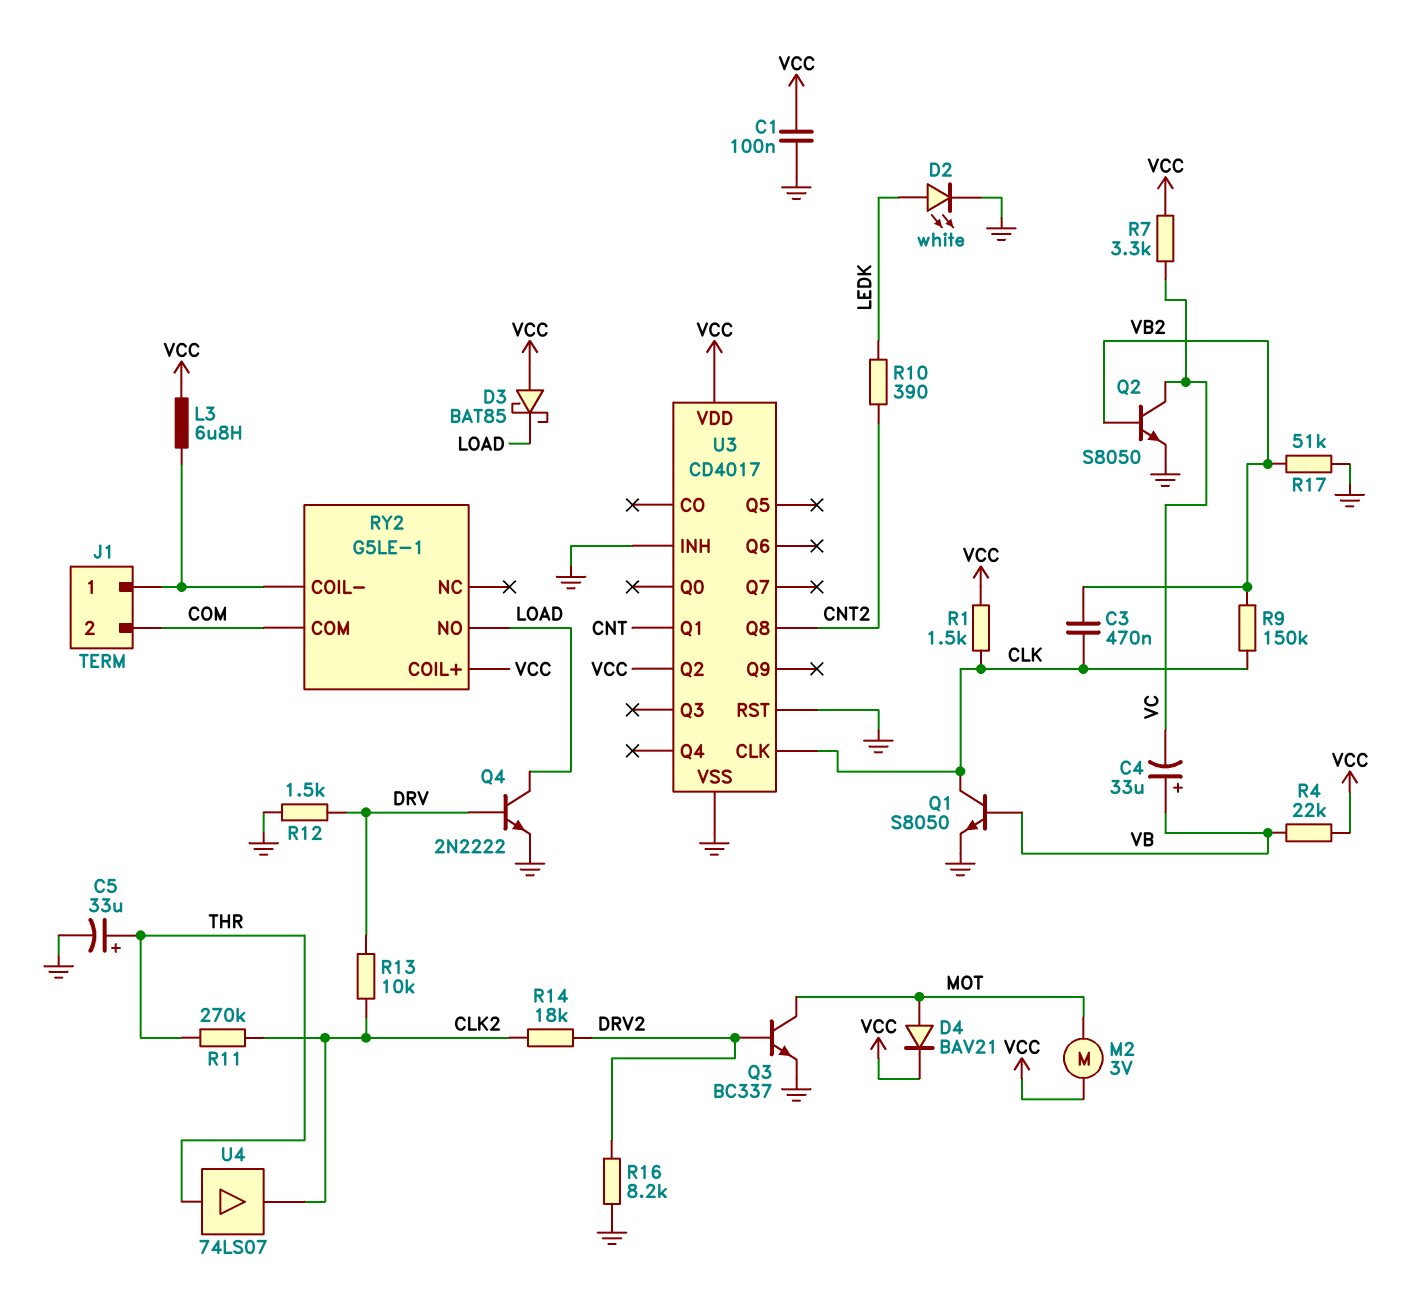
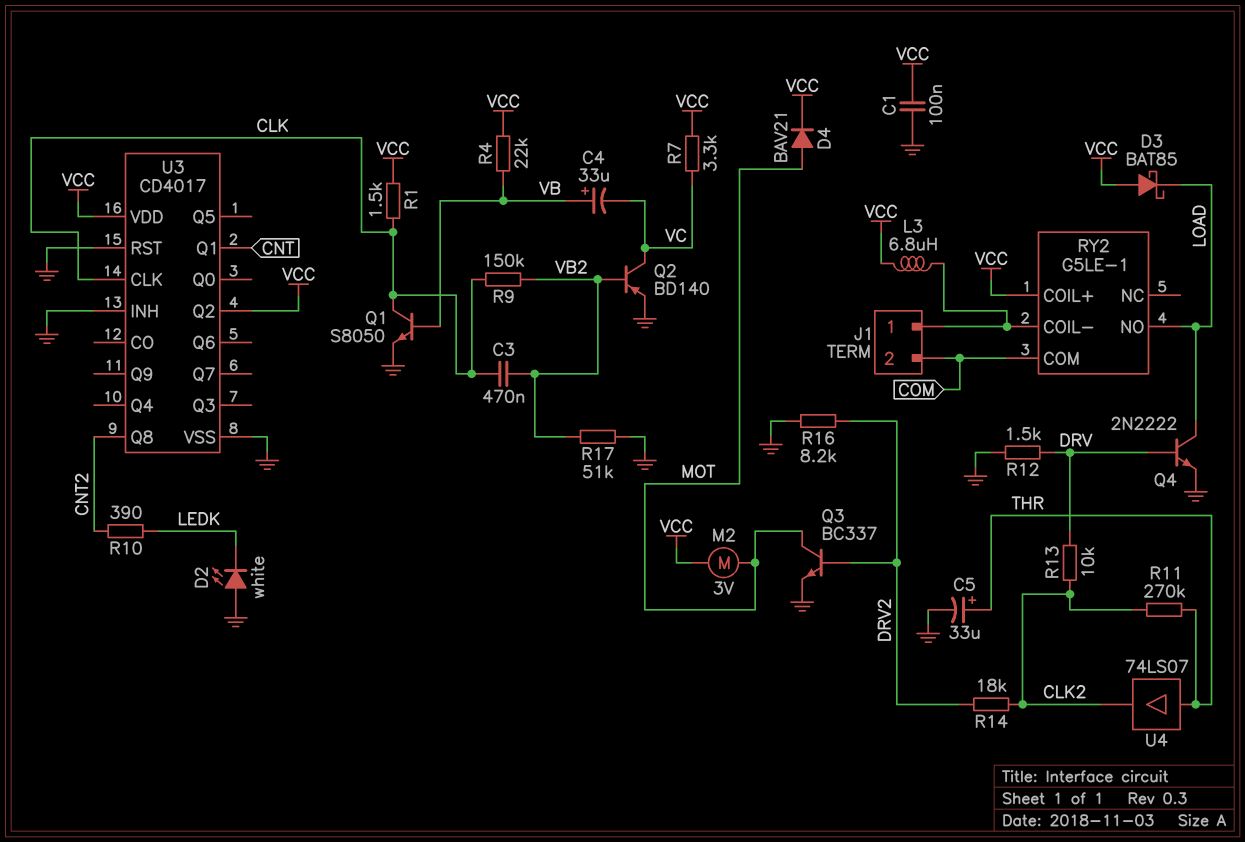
D2: LED white (A LEDK, K GND) -> LED white (A GND, K LEDK)
Q2: NPN S8050 (B VB2, C VC, E GND) -> PNP BD140 (B VB2, C VC, E GND)

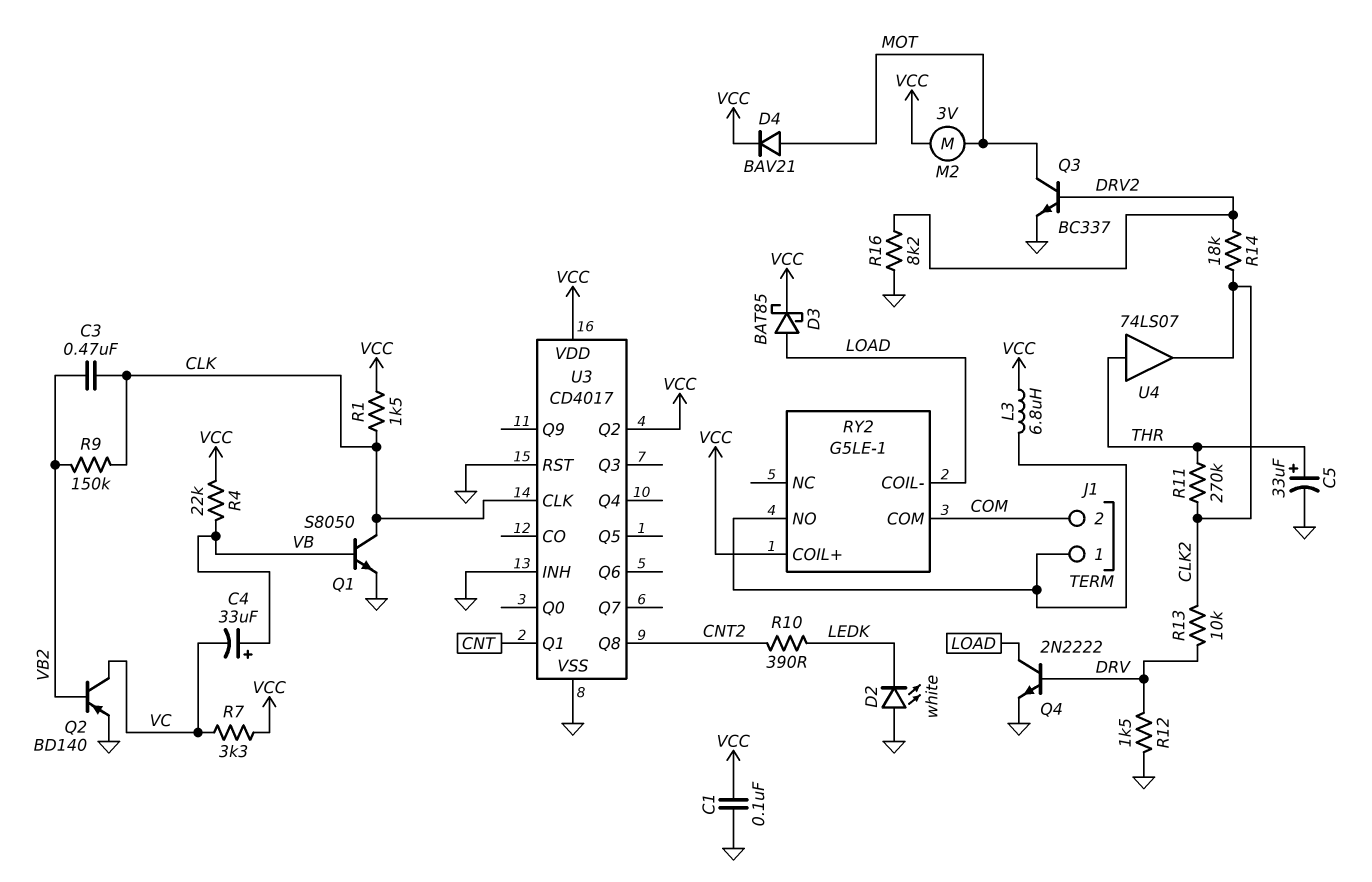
D3: schottky BAT85 (A VCC, K LOAD) -> schottky BAT85 (A LOAD, K VCC)
R17: 51k (GND, VB2) -> none
RY2 pin COIL-: J1/1 -> LOAD
RY2 pin NO: LOAD -> J1/1

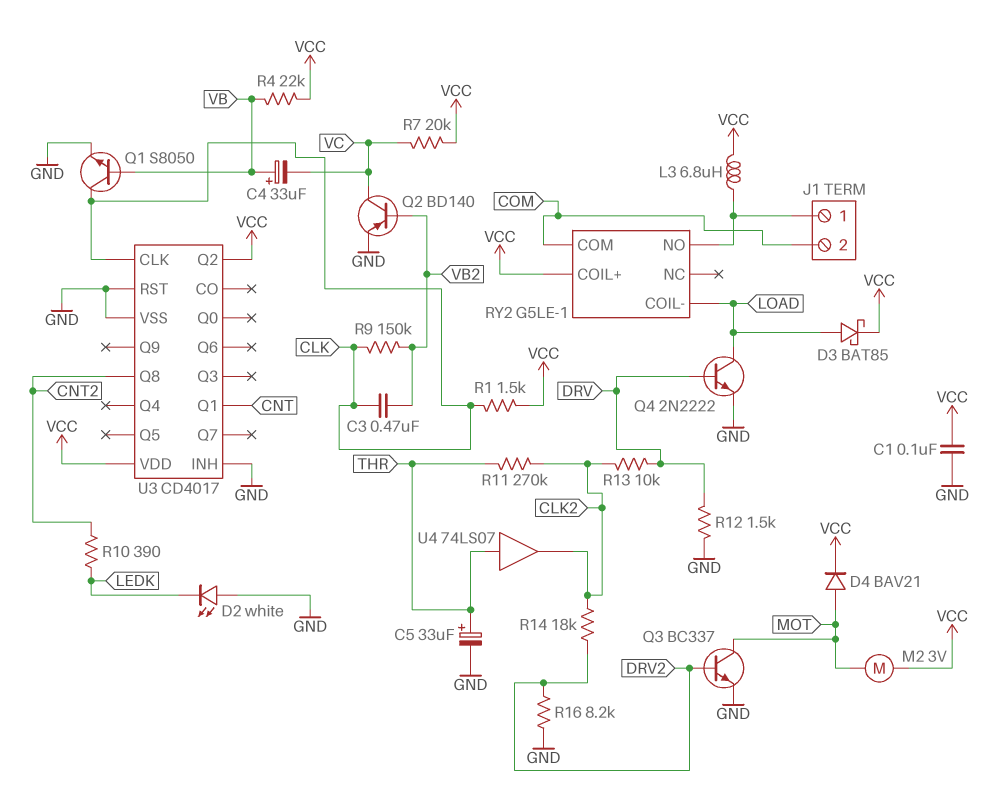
R7: 3.3k (VC, VCC) -> 20k (VC, VCC)

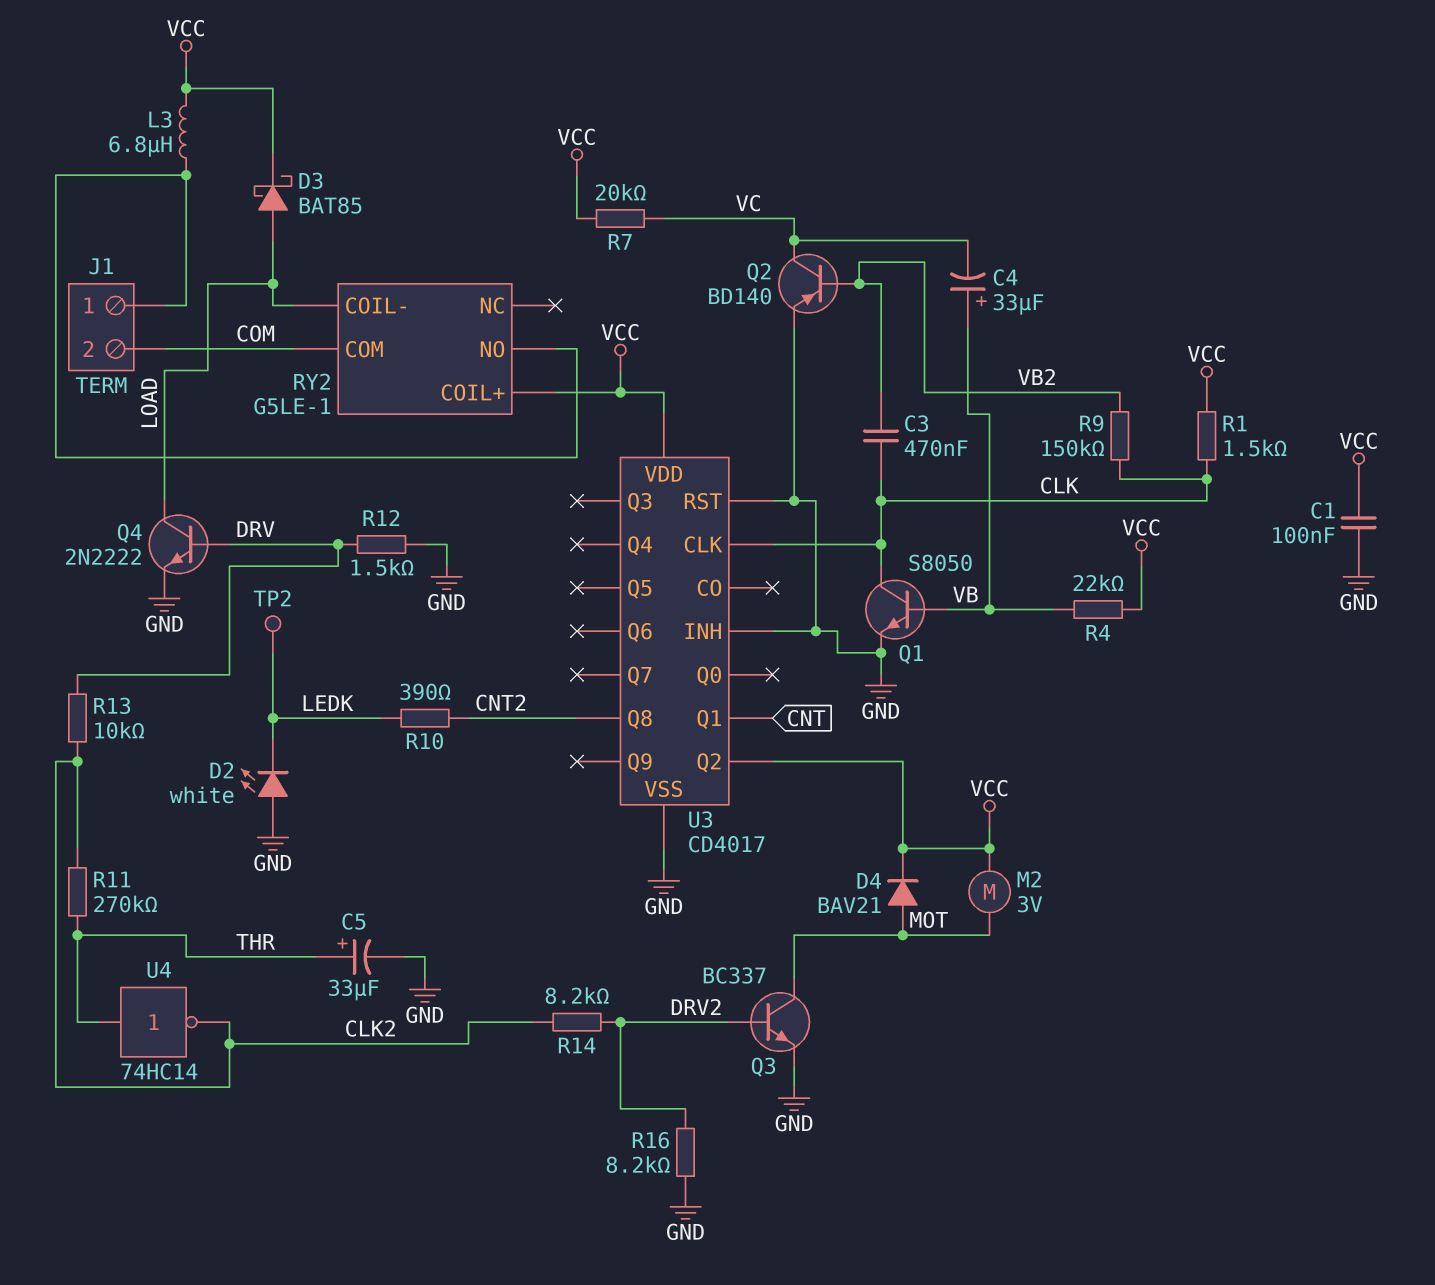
R14: 18k (CLK2, DRV2) -> 8.2k (CLK2, DRV2)
TP2: none -> test point (LEDK)
U4: buffer 74LS07 (in THR, out CLK2) -> NOT 74HC14 (in THR, out CLK2)

